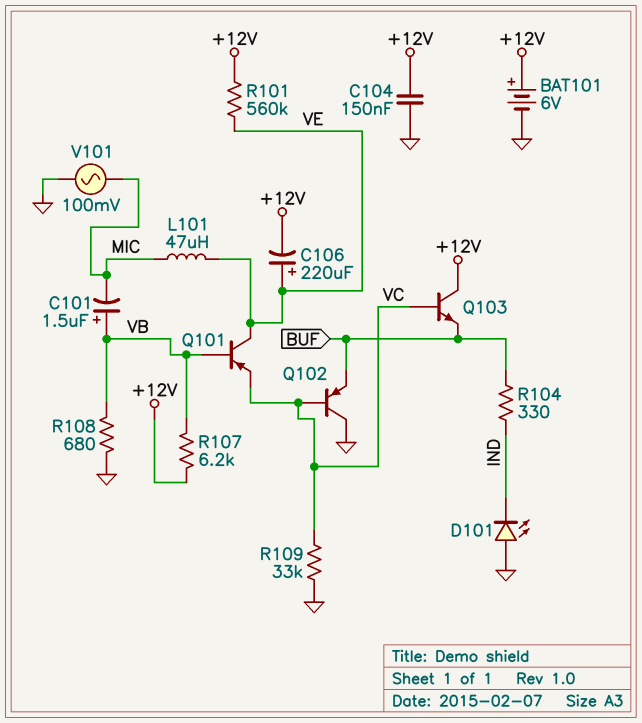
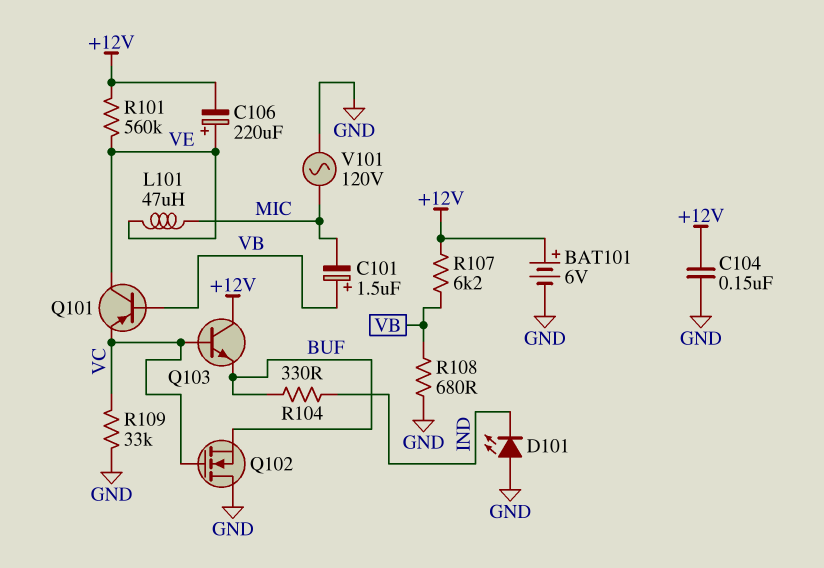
Q102: PNP (B VC, C GND, E BUF) -> NMOS (G VC, D GND, S BUF)
V101: AC 100mV (GND, MIC) -> AC 120V (GND, MIC)

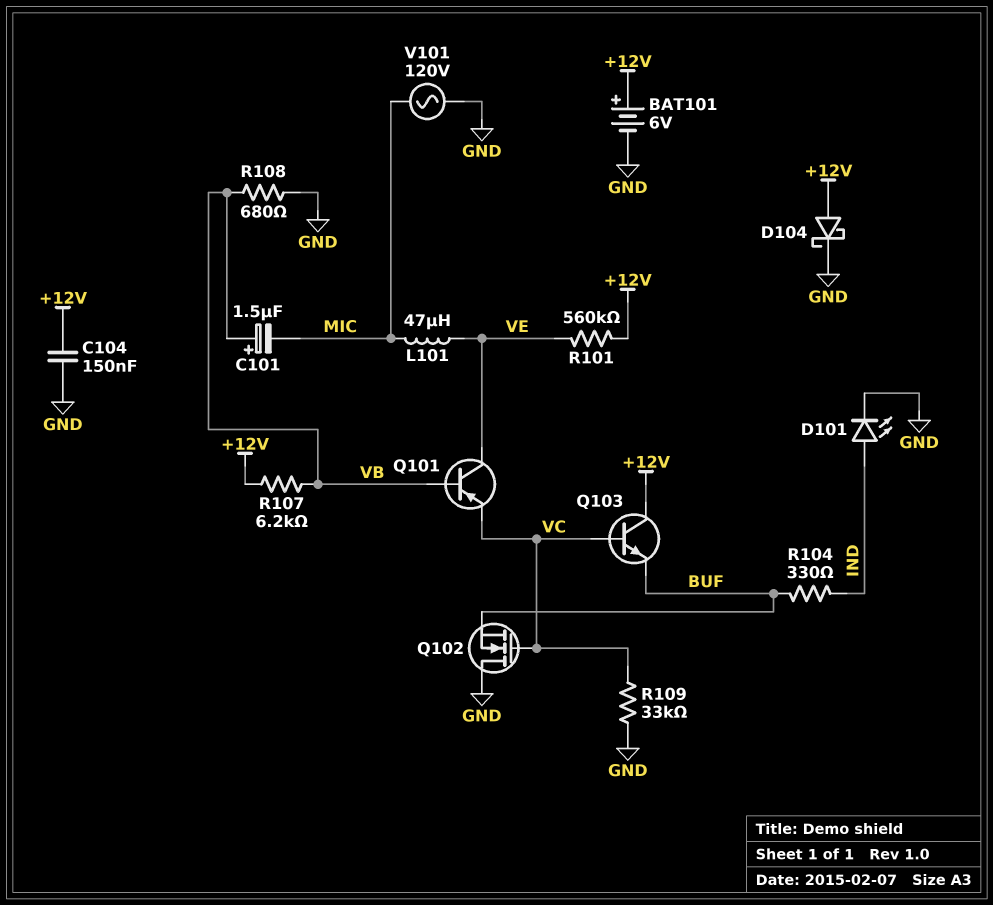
C106: 220uF (plus VE, minus +12V) -> none
D101: LED (A GND, K IND) -> LED (A IND, K GND)
D104: none -> schottky (A +12V, K GND)

